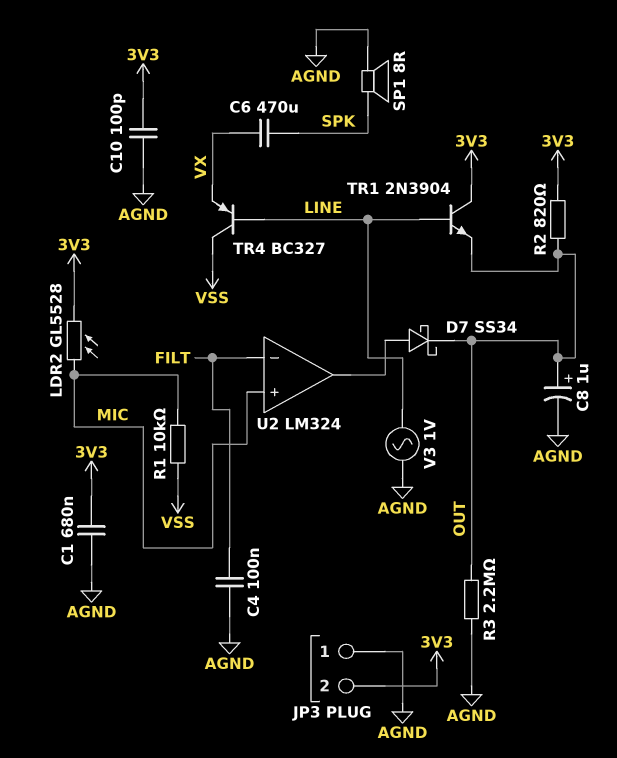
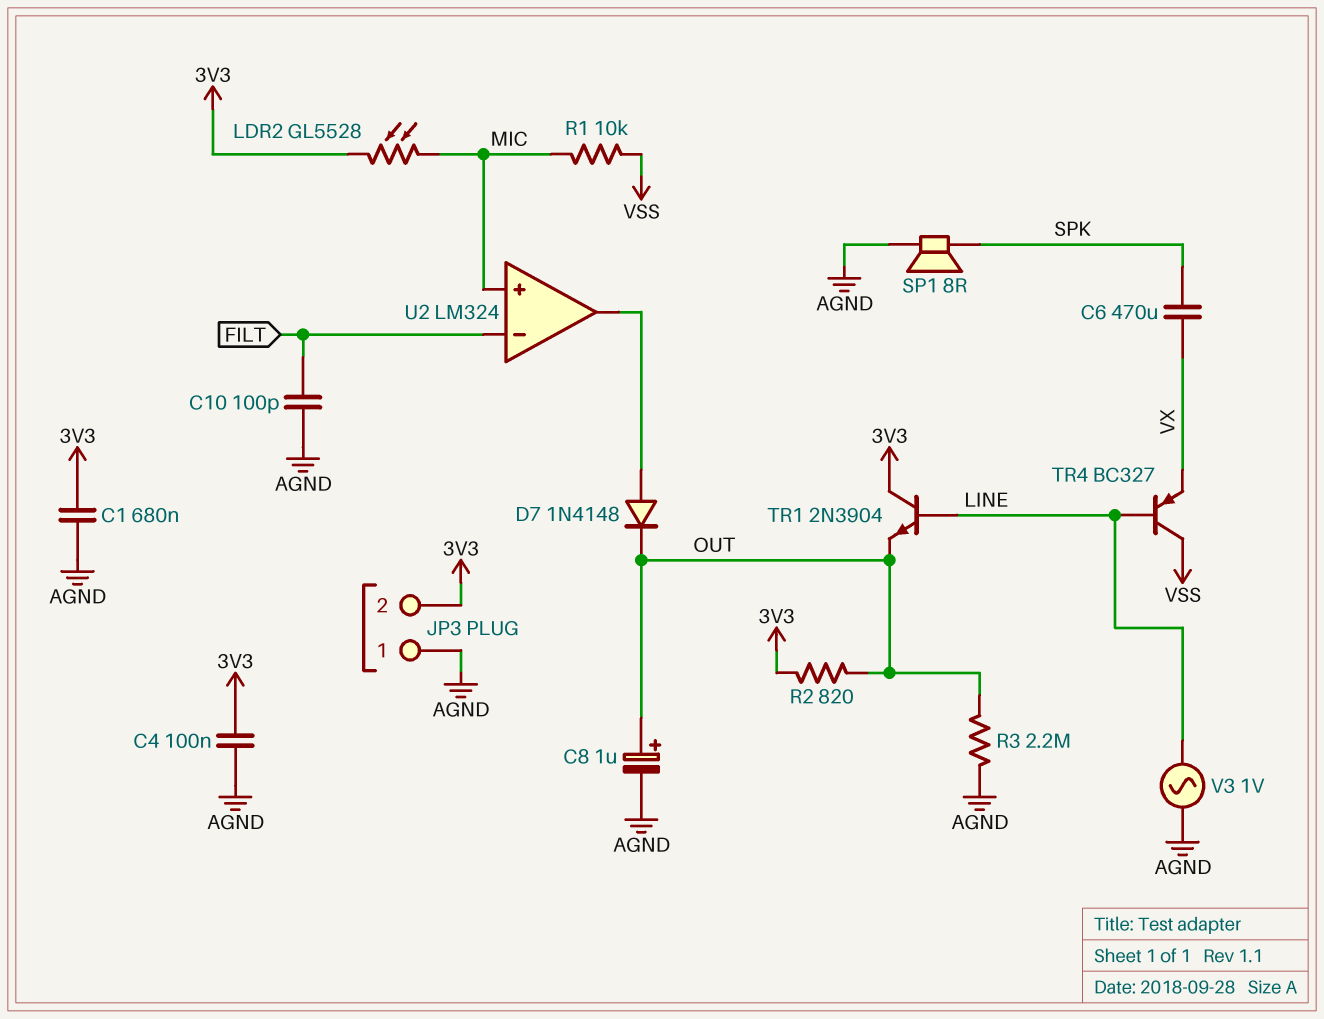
C4: 100nF (AGND, FILT) -> 100nF (3V3, AGND)
C10: 100pF (3V3, AGND) -> 100pF (AGND, FILT)
D7: schottky SS34 (A U2/out, K OUT) -> diode 1N4148 (A U2/out, K OUT)

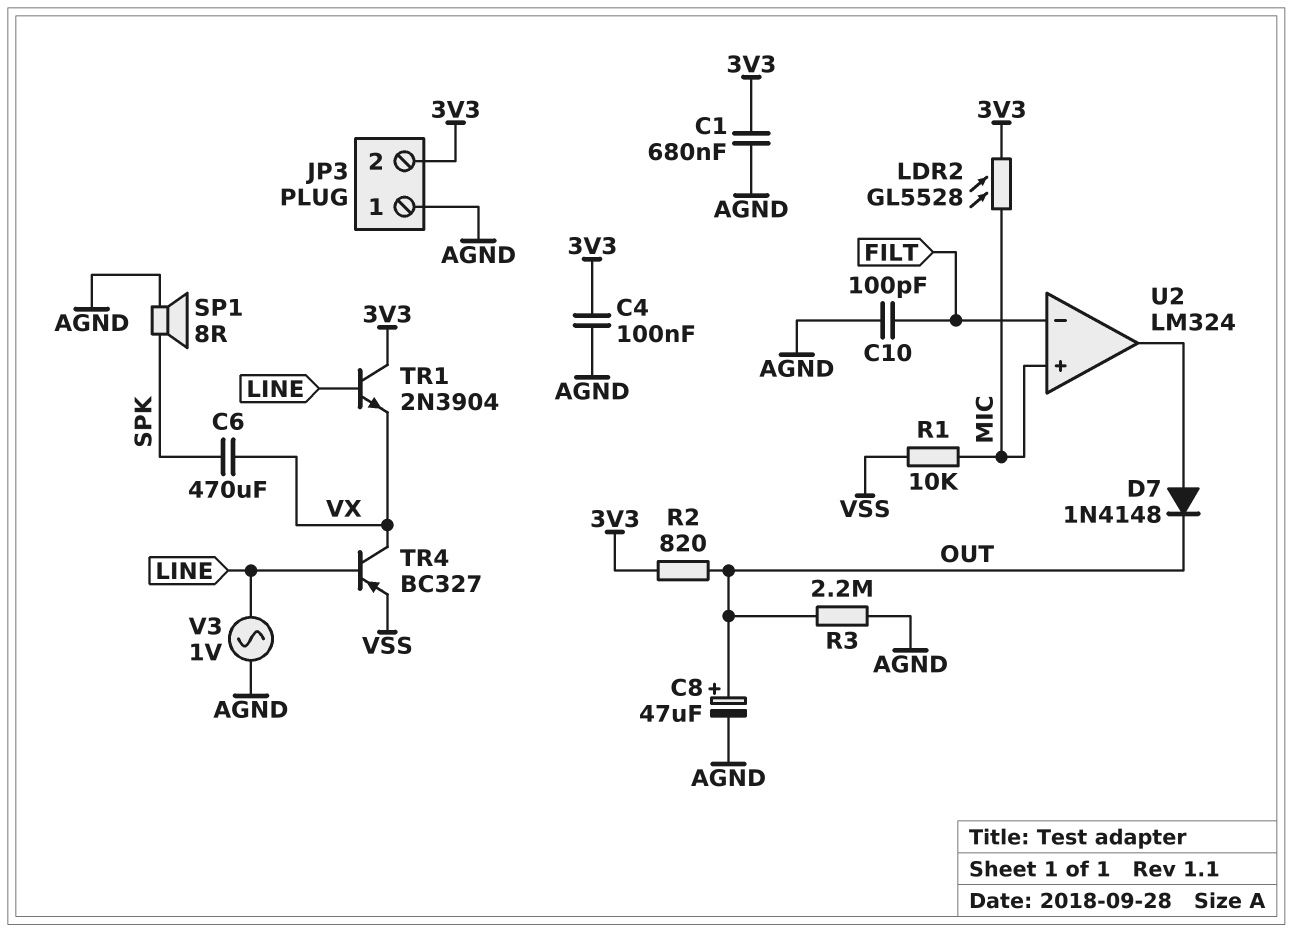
C8: 1uF (plus OUT, minus AGND) -> 47uF (plus OUT, minus AGND)
TR1: NPN 2N3904 (B LINE, C 3V3, E OUT) -> NPN 2N3904 (B LINE, C 3V3, E VX)
TR4: PNP BC327 (B LINE, C VSS, E VX) -> PNP BC327 (B LINE, C VX, E VSS)

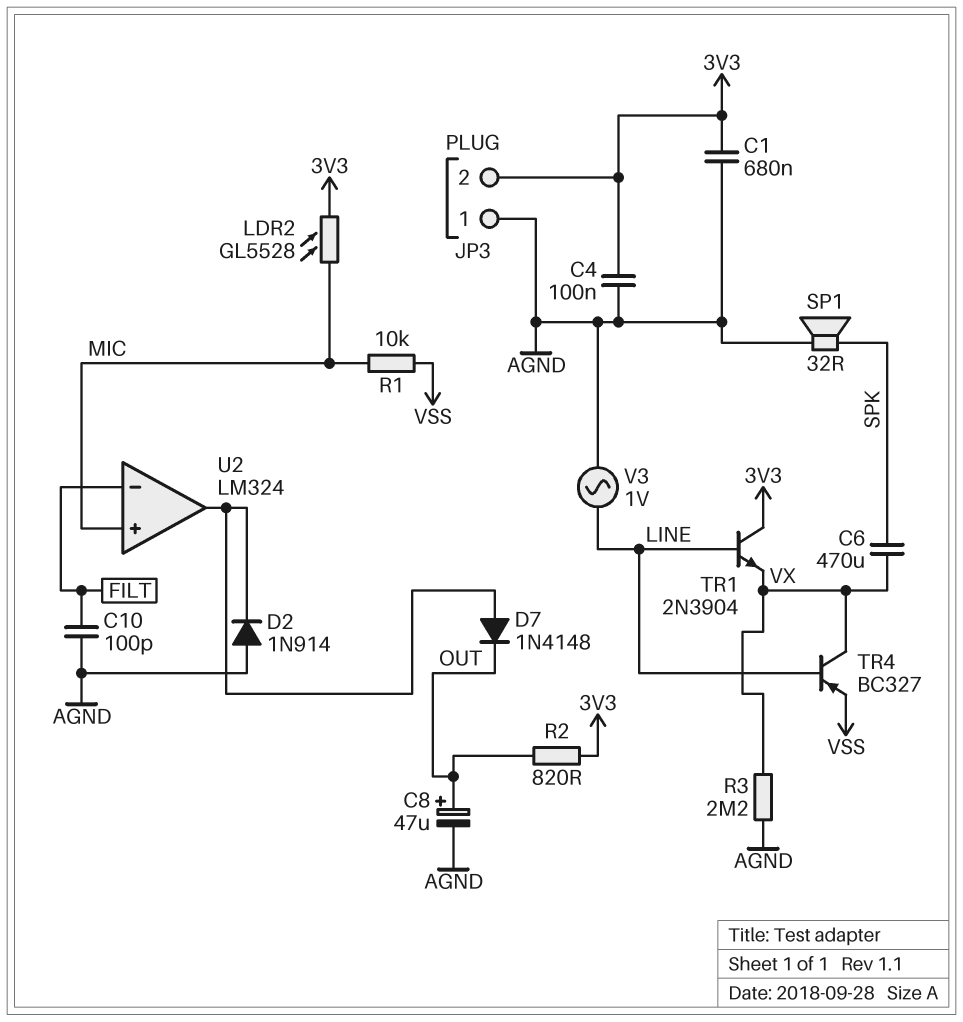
D2: none -> diode 1N914 (A AGND, K U2/out)
R3: 2.2M (AGND, OUT) -> 2.2M (AGND, VX)
SP1: speaker 8R (AGND, SPK) -> speaker 32R (AGND, SPK)

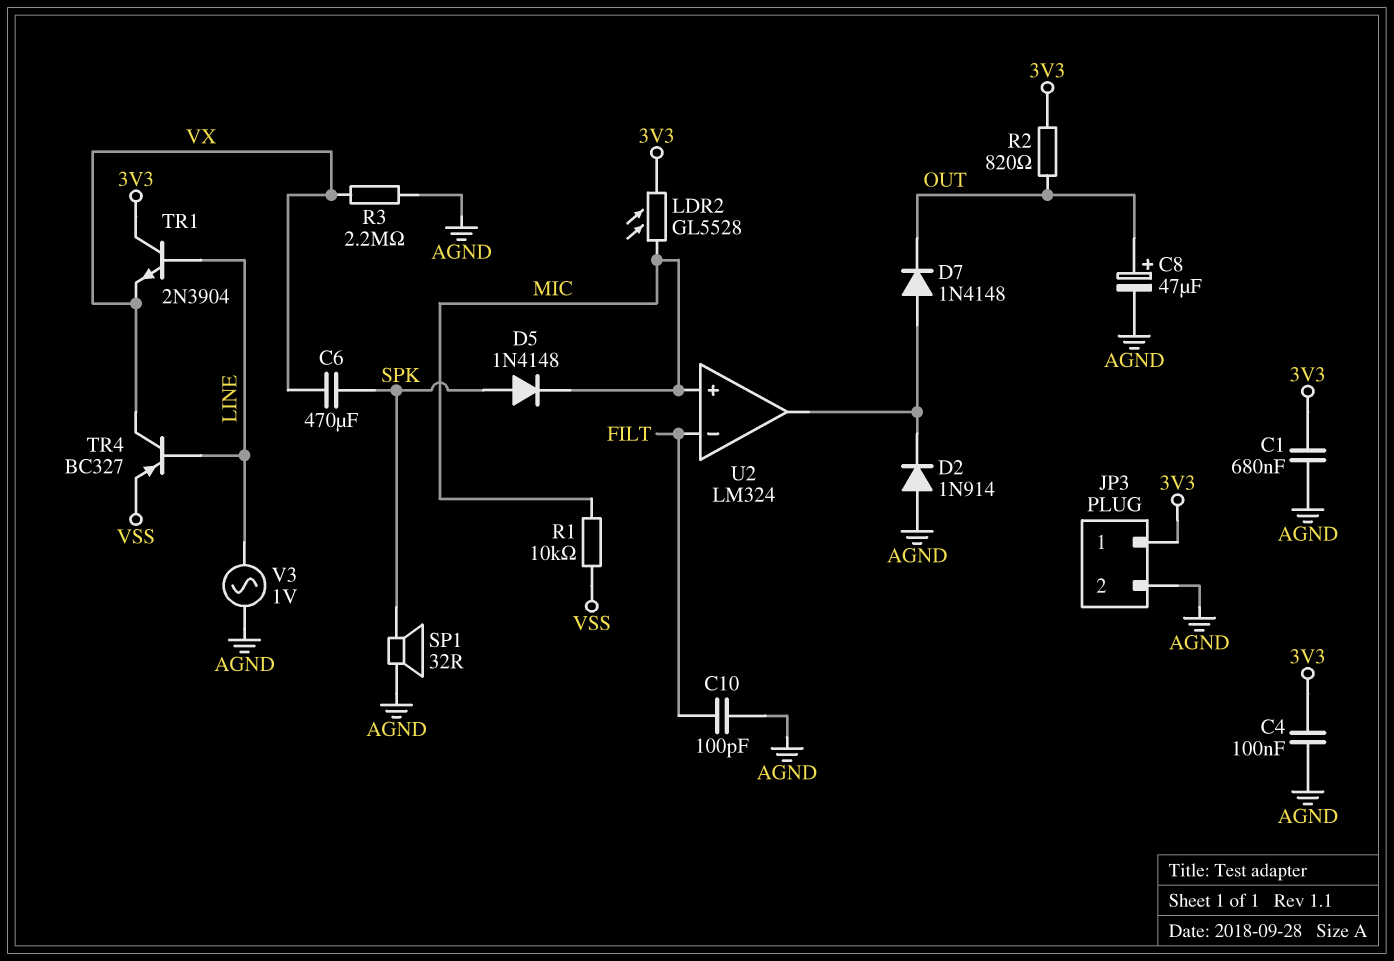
D5: none -> diode 1N4148 (A SPK, K MIC)
JP3 pin 1: AGND -> 3V3
JP3 pin 2: 3V3 -> AGND

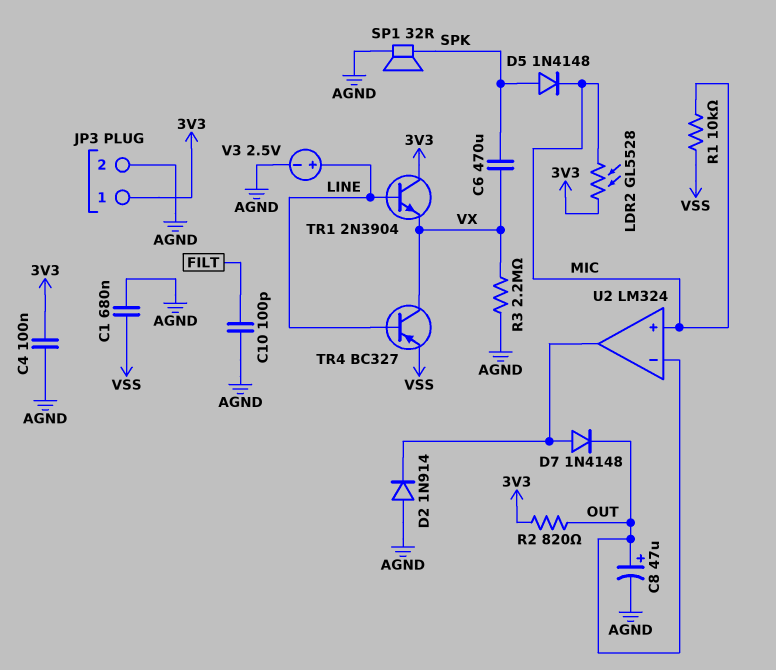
C1: 680nF (3V3, AGND) -> 680nF (AGND, VSS)
U2 pin in-: FILT -> OUT
V3: AC 1V (AGND, LINE) -> 2.5V (plus LINE, minus AGND)

